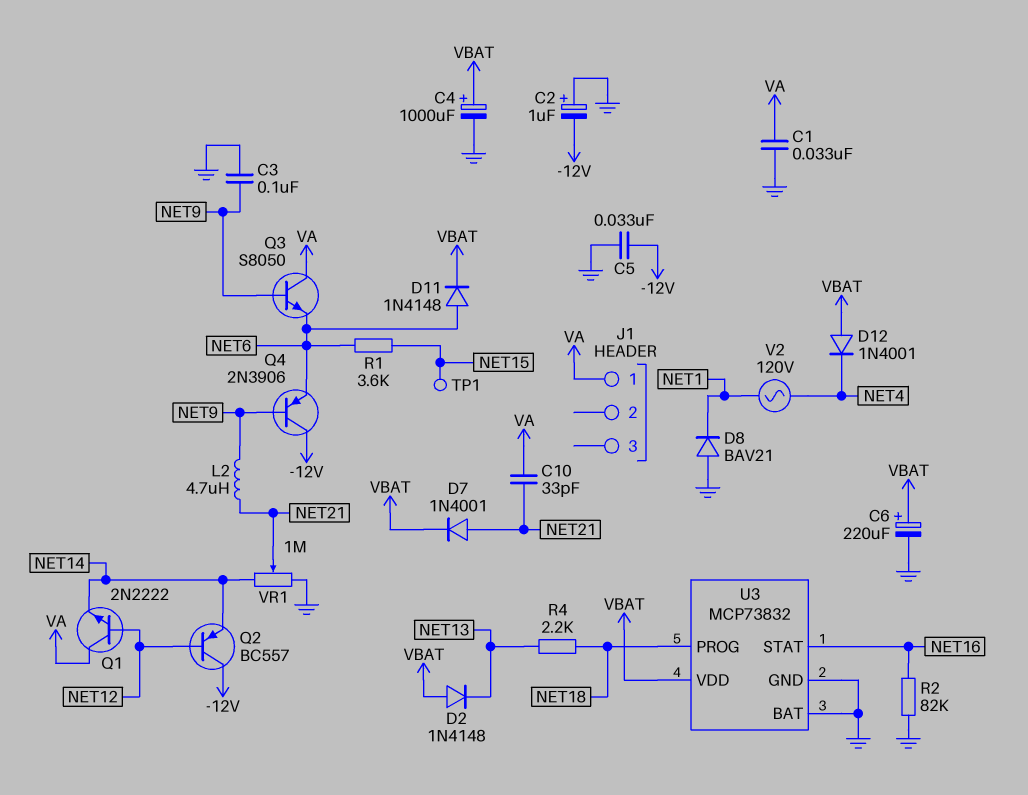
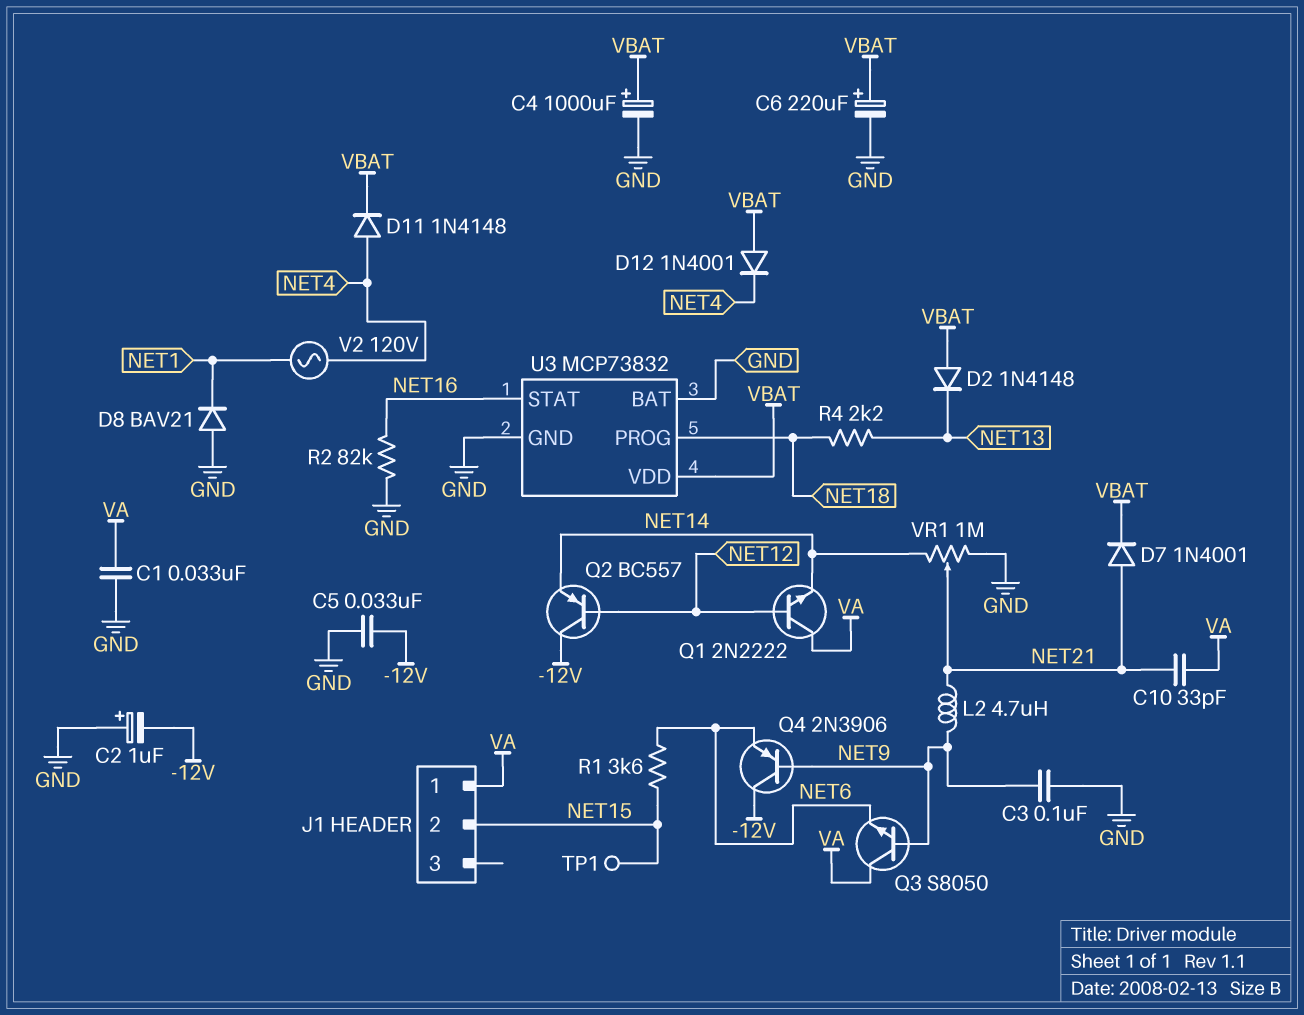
D11: diode 1N4148 (A NET6, K VBAT) -> diode 1N4148 (A NET4, K VBAT)
J1 pin 2: none -> NET15

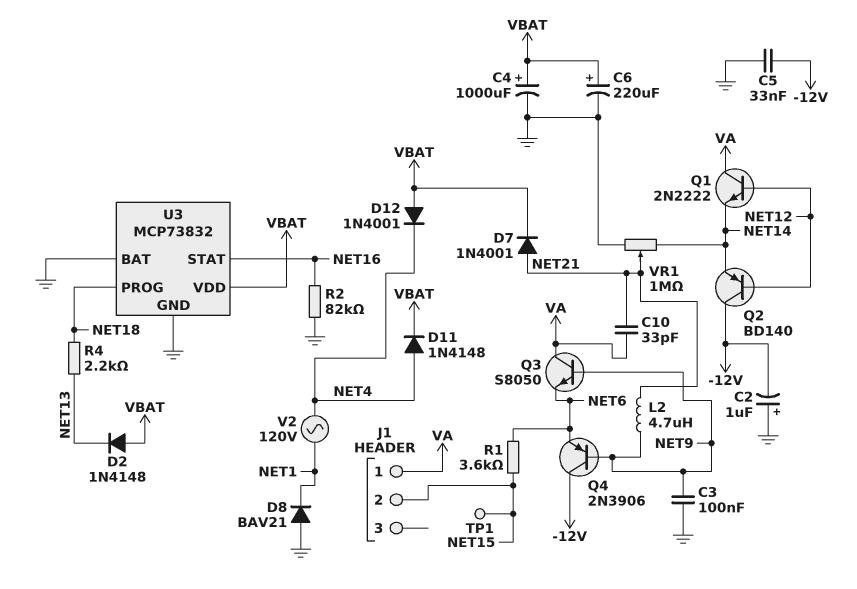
C1: 33nF (GND, VA) -> none
Q2: PNP BC557 (B NET12, C -12V, E NET14) -> PNP BD140 (B NET12, C -12V, E NET14)

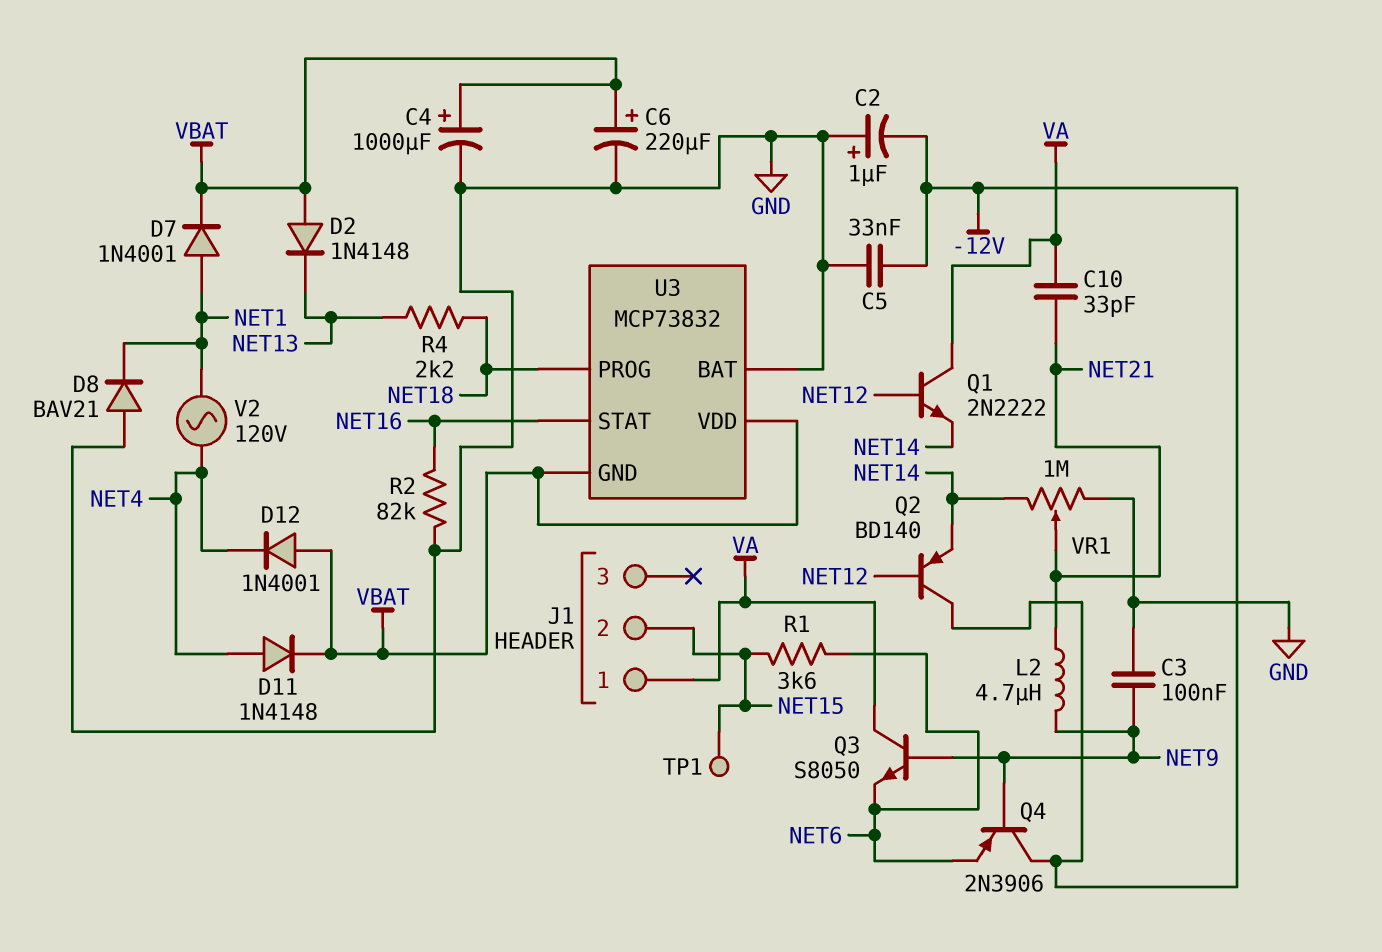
D7: diode 1N4001 (A NET21, K VBAT) -> diode 1N4001 (A NET1, K VBAT)
U3 pin GND: GND -> VBAT

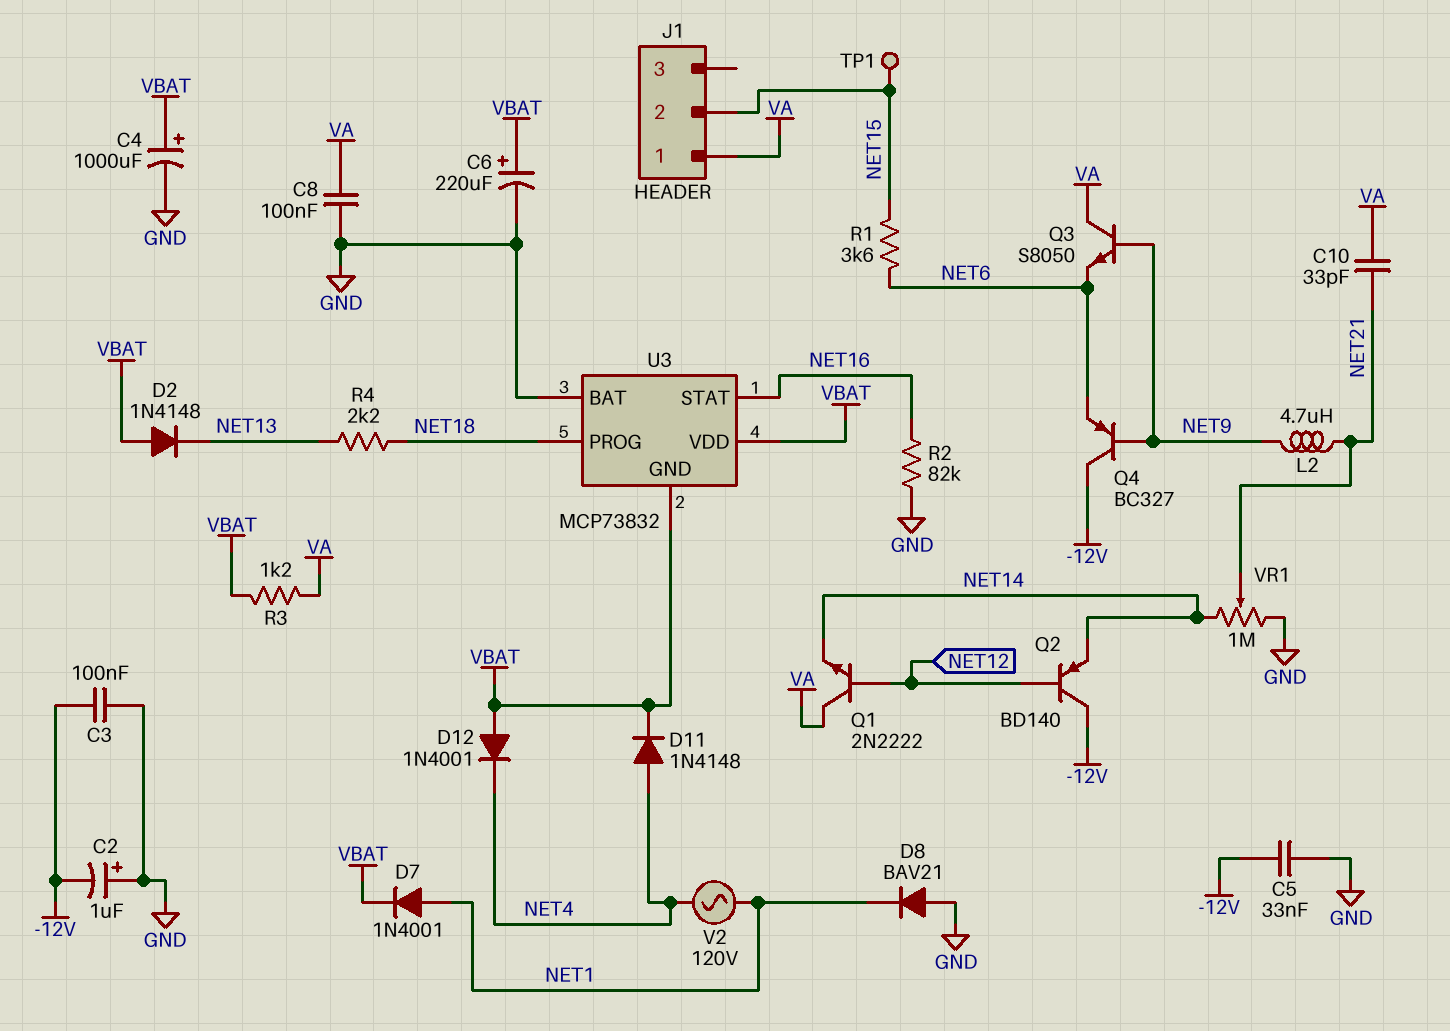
C3: 100nF (GND, NET9) -> 100nF (-12V, GND)
C8: none -> 100nF (GND, VA)
Q4: PNP 2N3906 (B NET9, C -12V, E NET6) -> PNP BC327 (B NET9, C -12V, E NET6)
R3: none -> 1.2k (VA, VBAT)

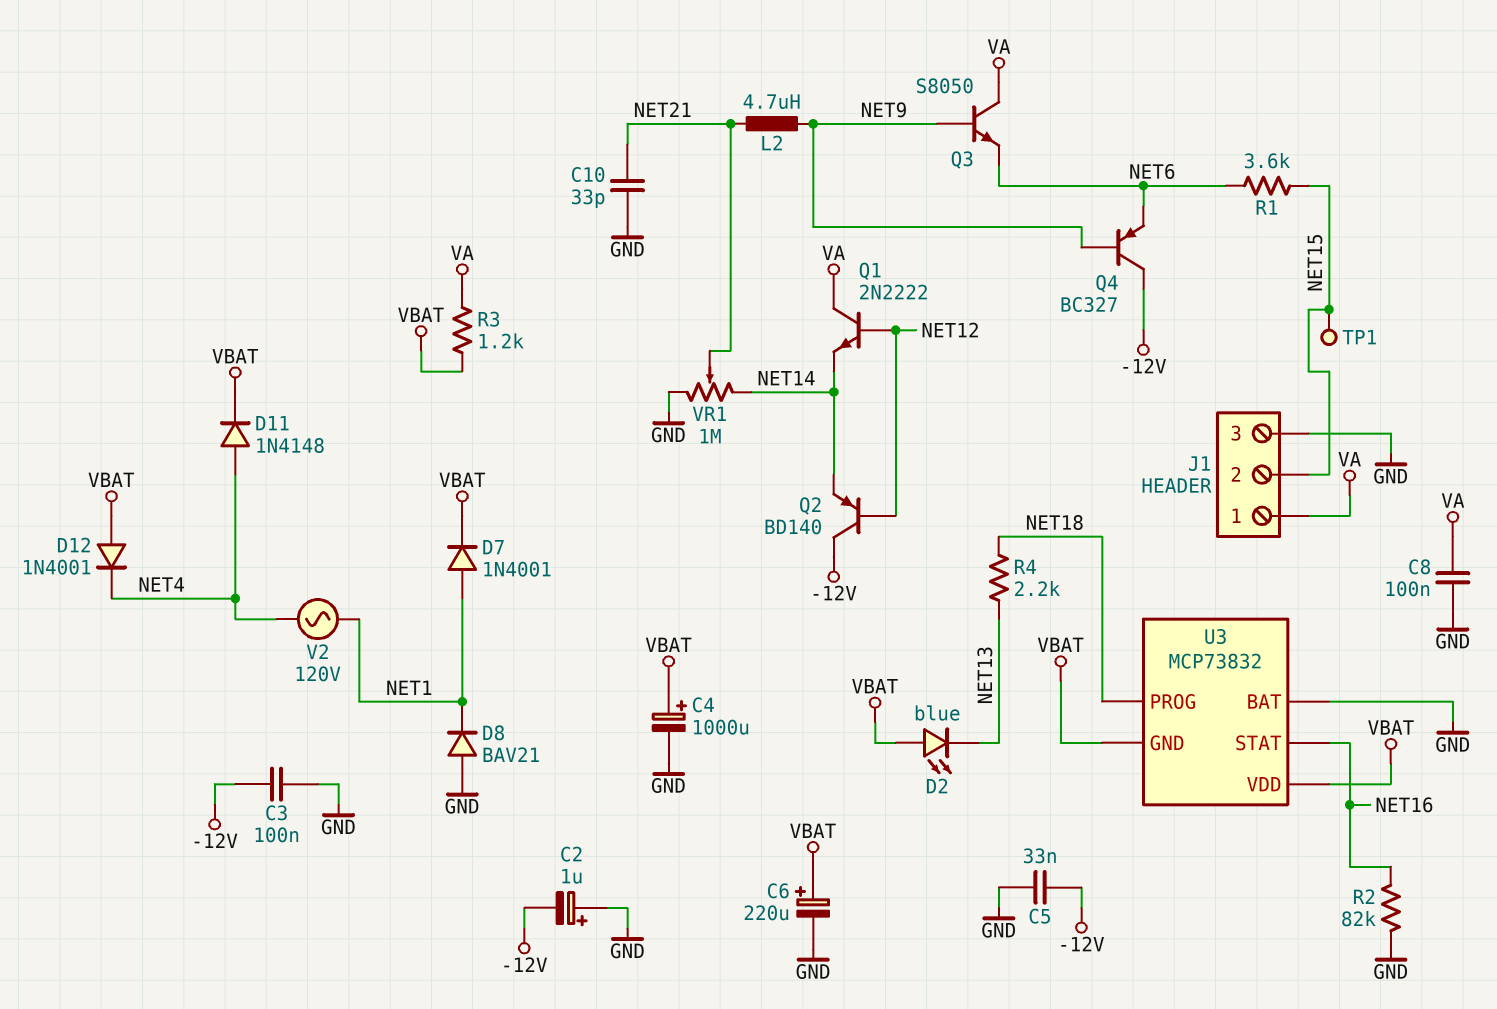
C10: 33pF (NET21, VA) -> 33pF (GND, NET21)
D2: diode 1N4148 (A VBAT, K NET13) -> LED blue (A VBAT, K NET13)
J1 pin 3: none -> GND

